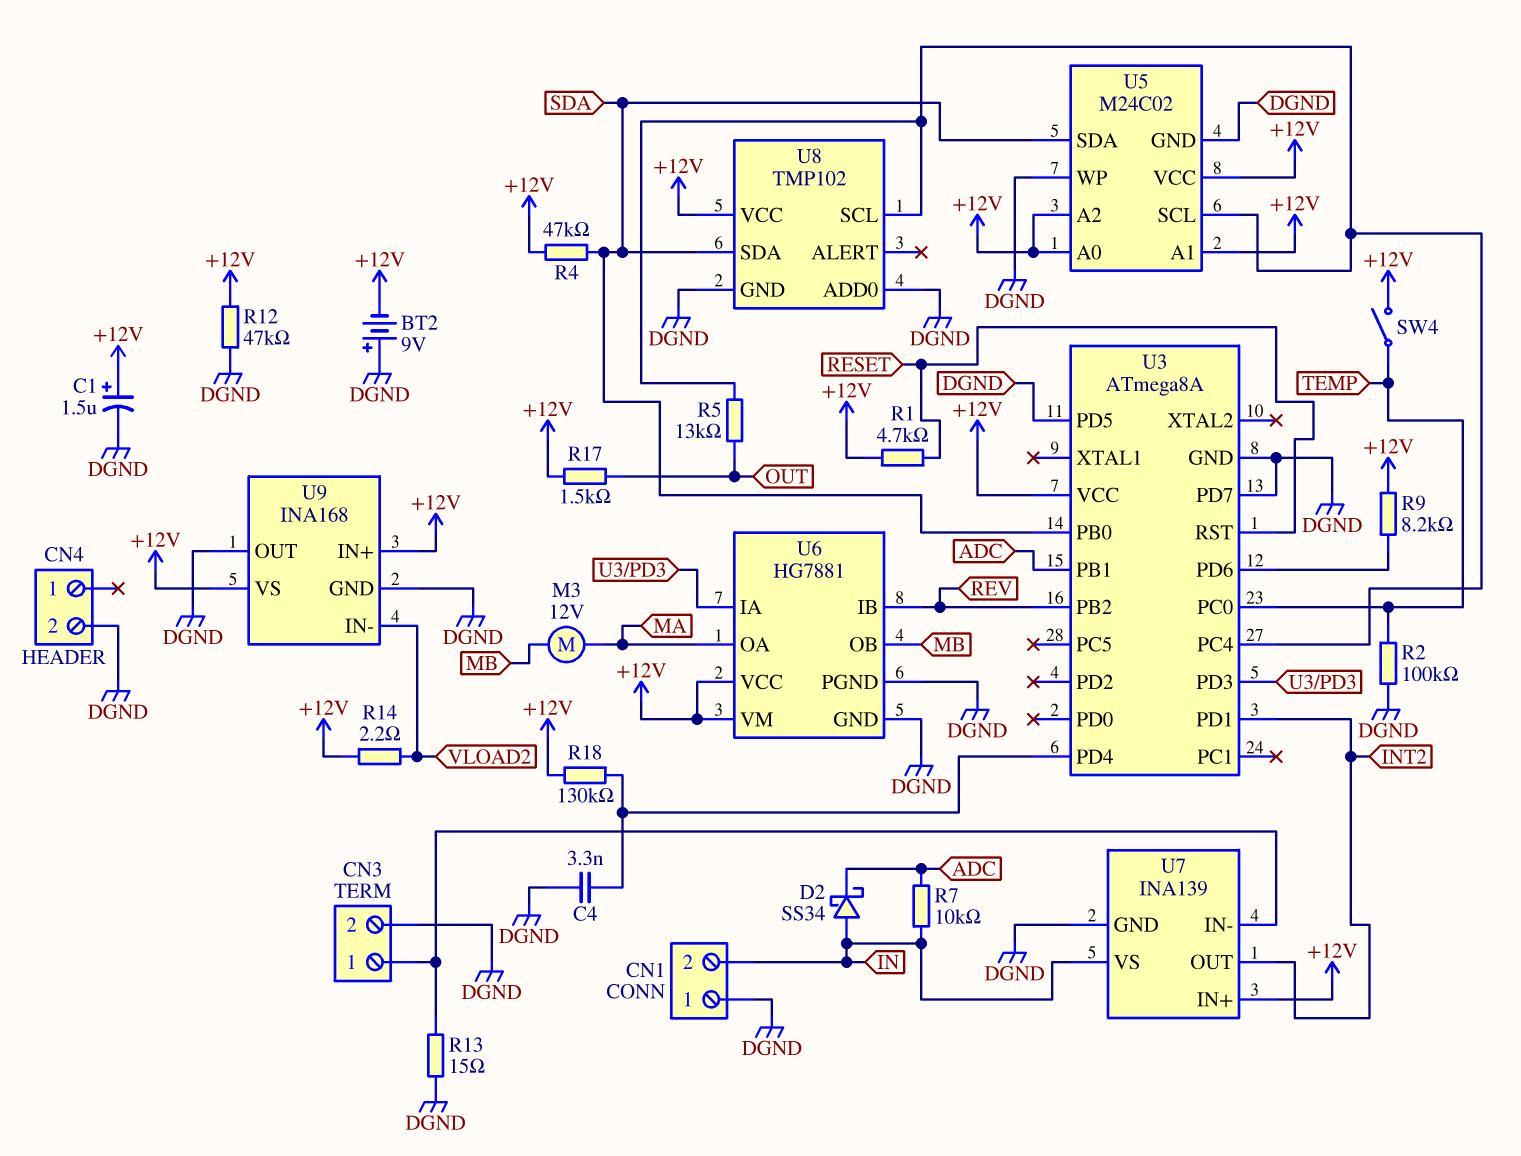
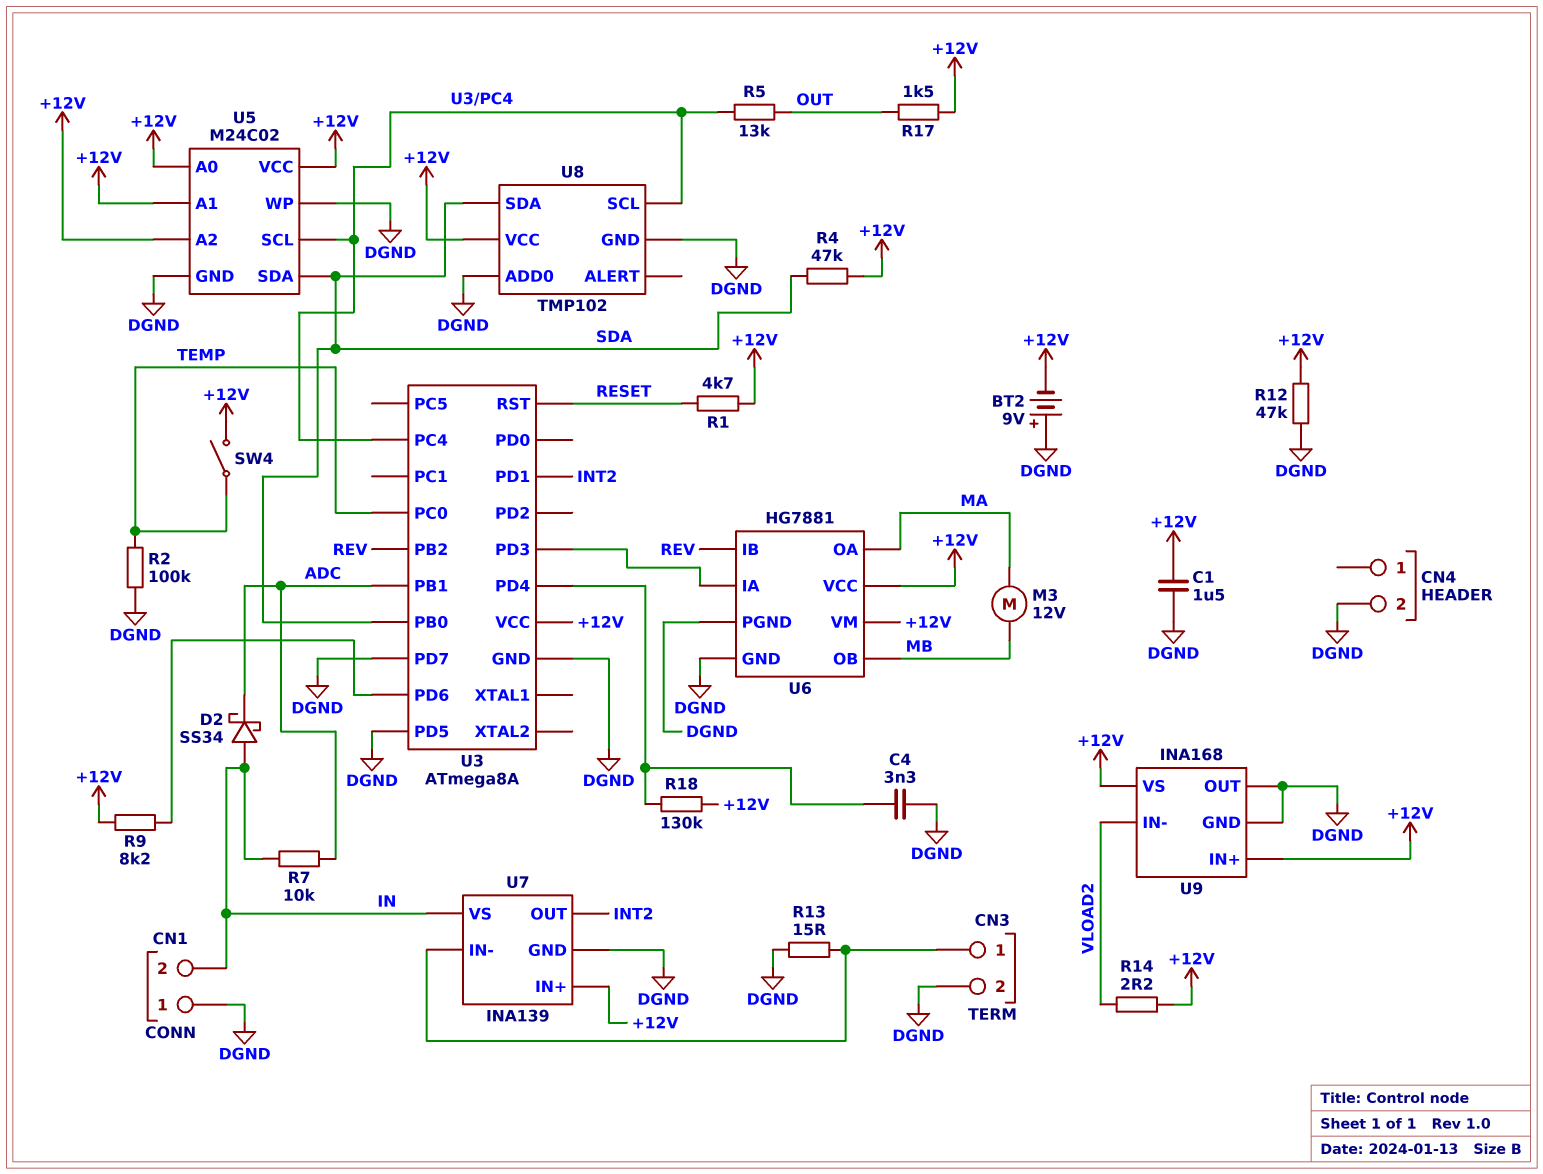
C1: 1.5uF (plus +12V, minus DGND) -> 1.5uF (+12V, DGND)

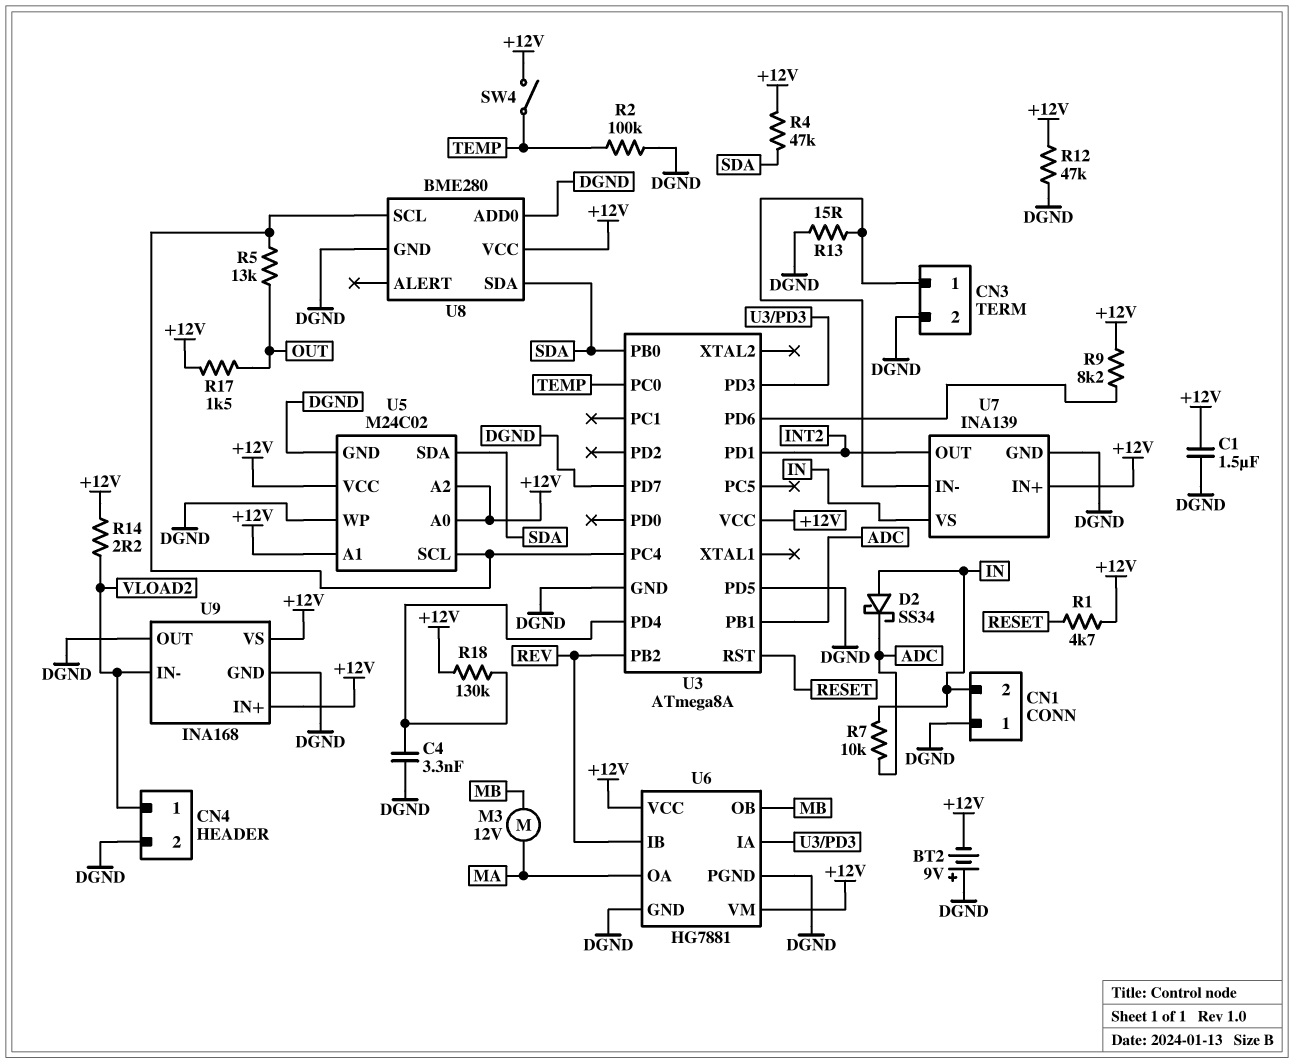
CN4 pin 1: none -> VLOAD2
U8: TMP102 -> BME280

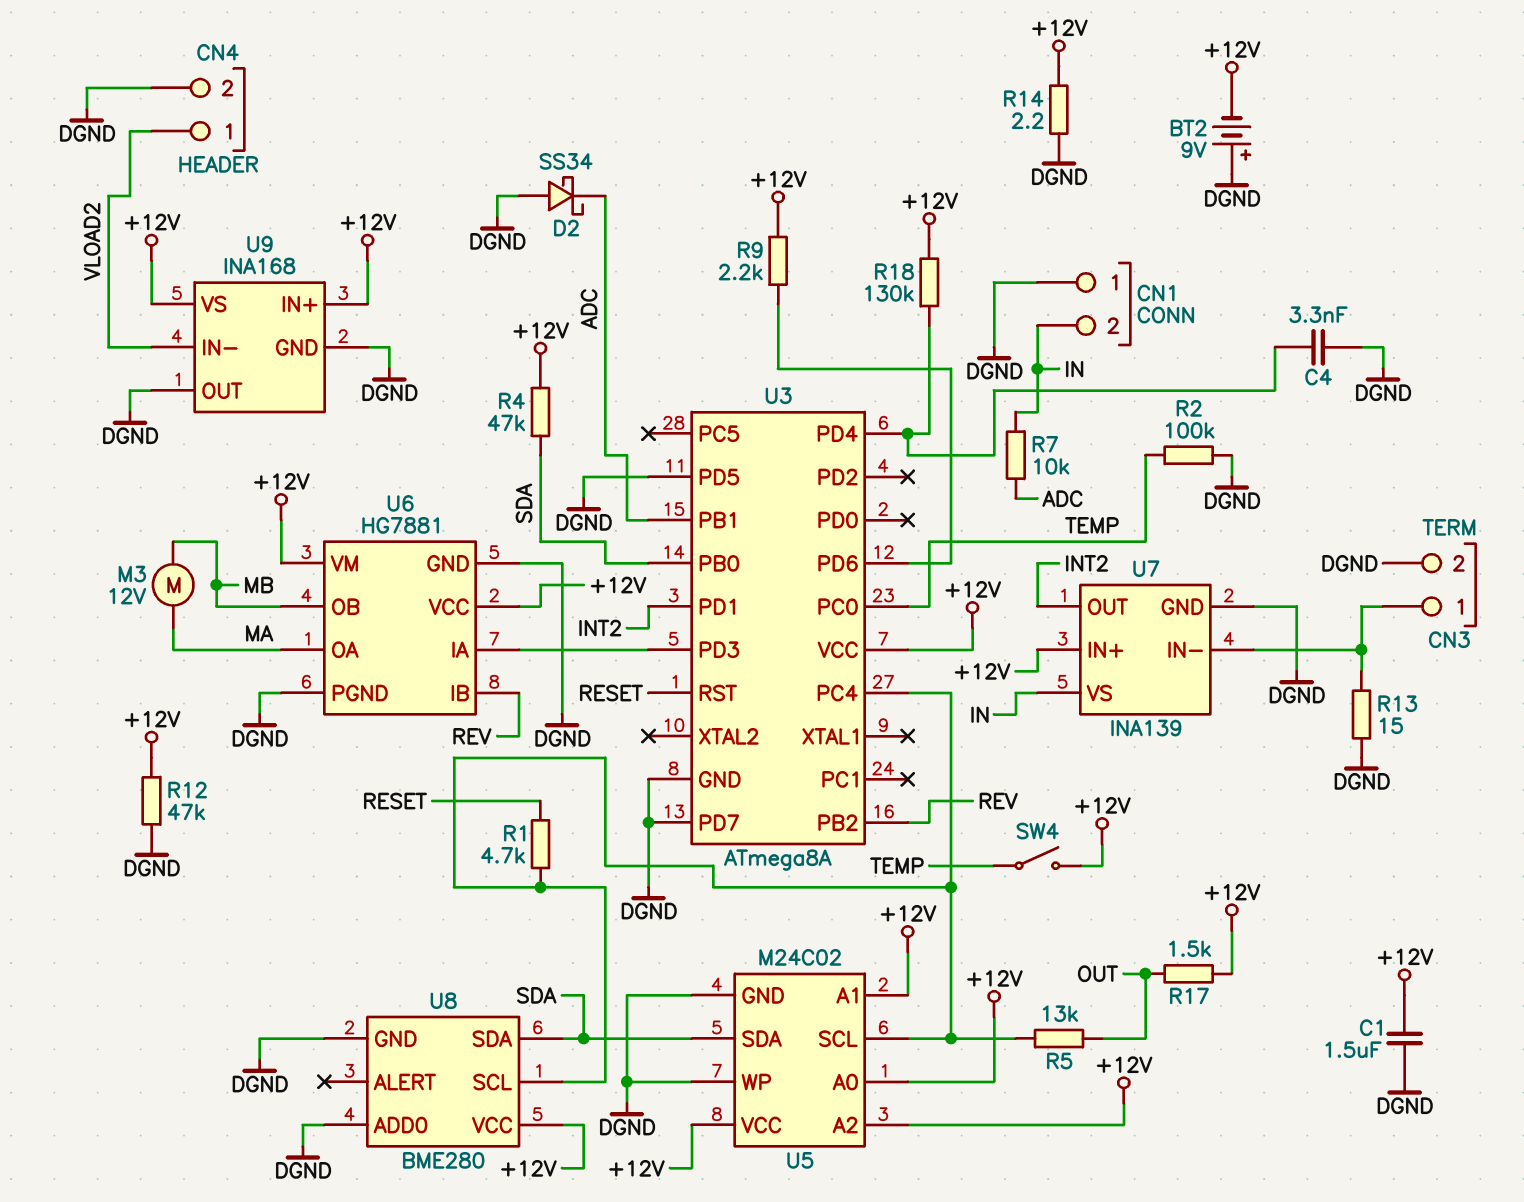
D2: schottky SS34 (A IN, K ADC) -> schottky SS34 (A DGND, K ADC)
R1: 4.7k (+12V, RESET) -> 4.7k (RESET, U3/PC4)
R9: 8.2k (+12V, U3/PD6) -> 2.2k (+12V, U3/PD6)
R14: 2.2 (+12V, VLOAD2) -> 2.2 (+12V, DGND)

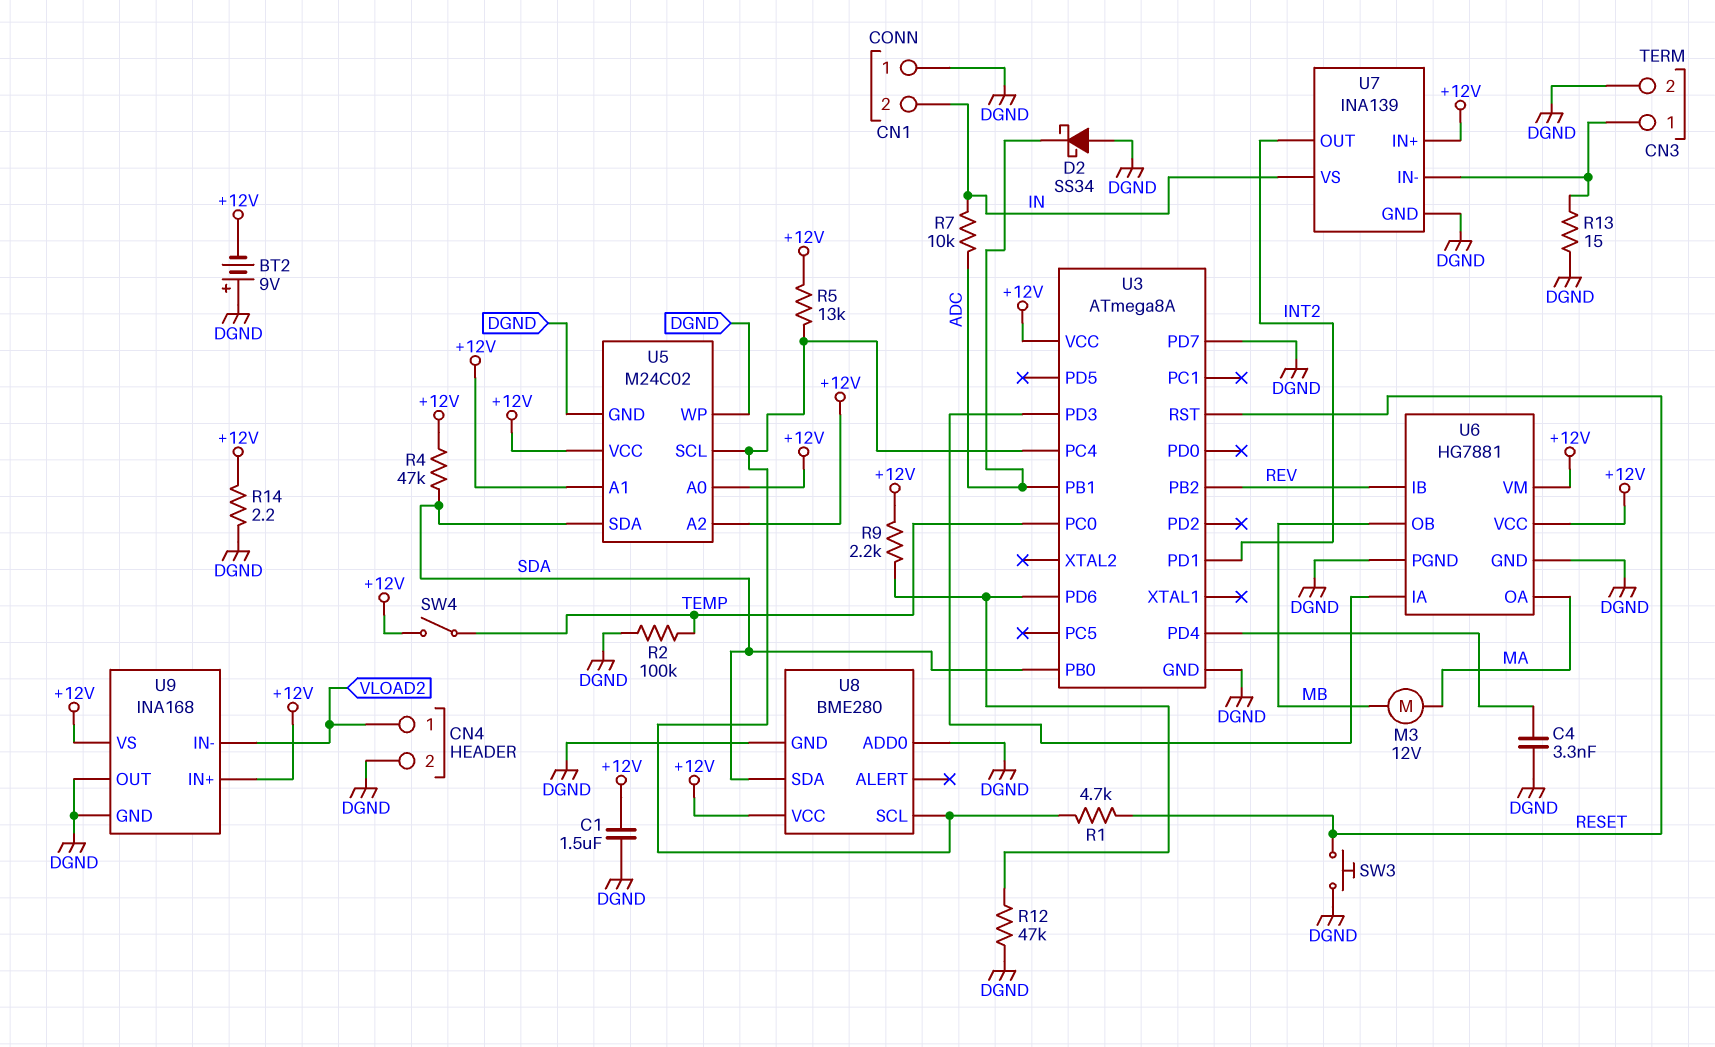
R5: 13k (OUT, U3/PC4) -> 13k (+12V, U3/PC4)
R12: 47k (+12V, DGND) -> 47k (DGND, U3/PD6)
R17: 1.5k (+12V, OUT) -> none
R18: 130k (+12V, U3/PD4) -> none
SW3: none -> button (DGND, RESET)
U3 pin PD5: DGND -> none

